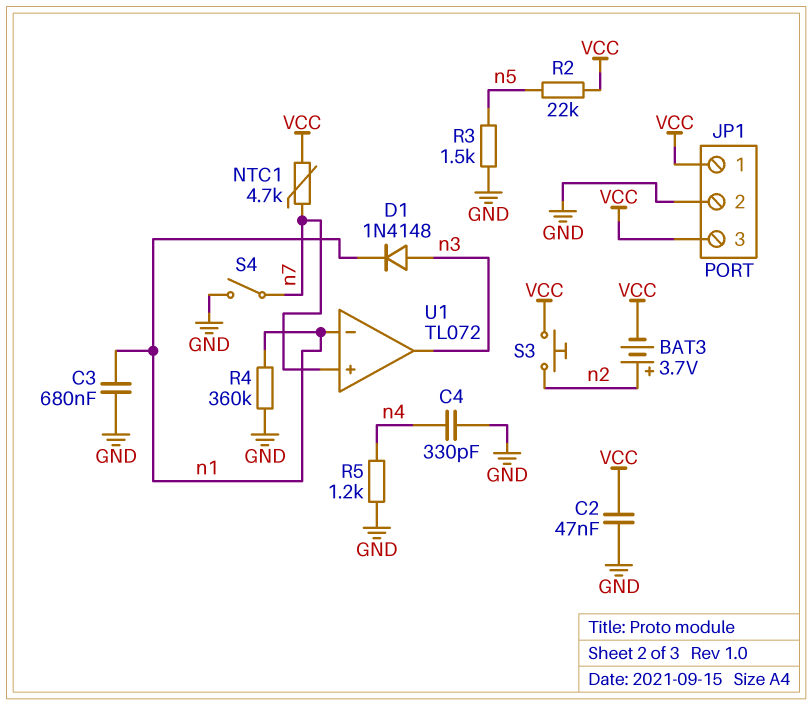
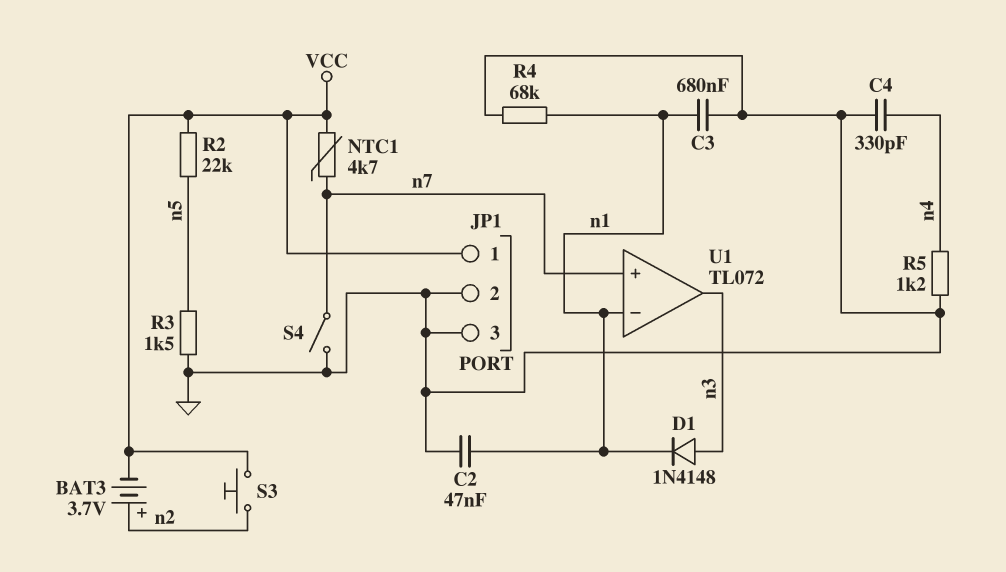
C2: 47nF (GND, VCC) -> 47nF (GND, n1)
JP1 pin 3: VCC -> GND
R4: 360k (GND, n1) -> 68k (GND, n1)

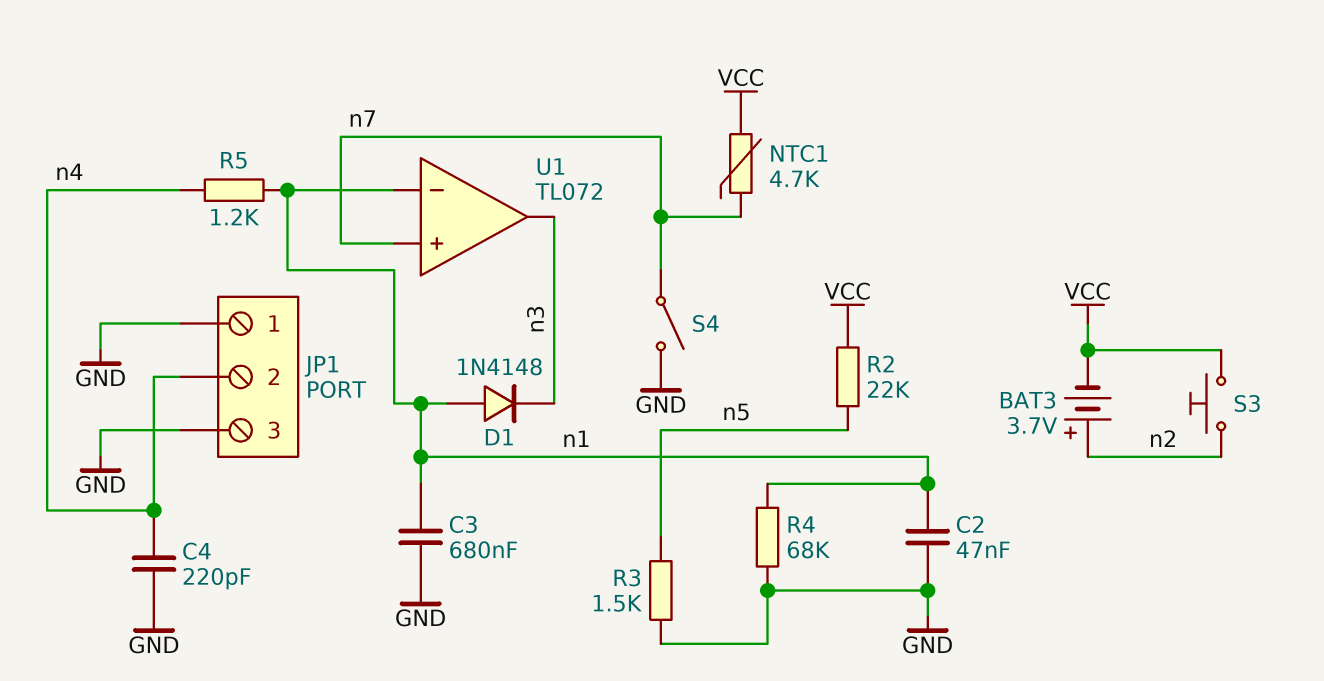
C4: 330pF (GND, n4) -> 220pF (GND, n4)
D1: diode 1N4148 (A n3, K n1) -> diode 1N4148 (A n1, K n3)
JP1 pin 1: VCC -> GND
JP1 pin 2: GND -> n4
R5: 1.2k (GND, n4) -> 1.2k (n1, n4)

